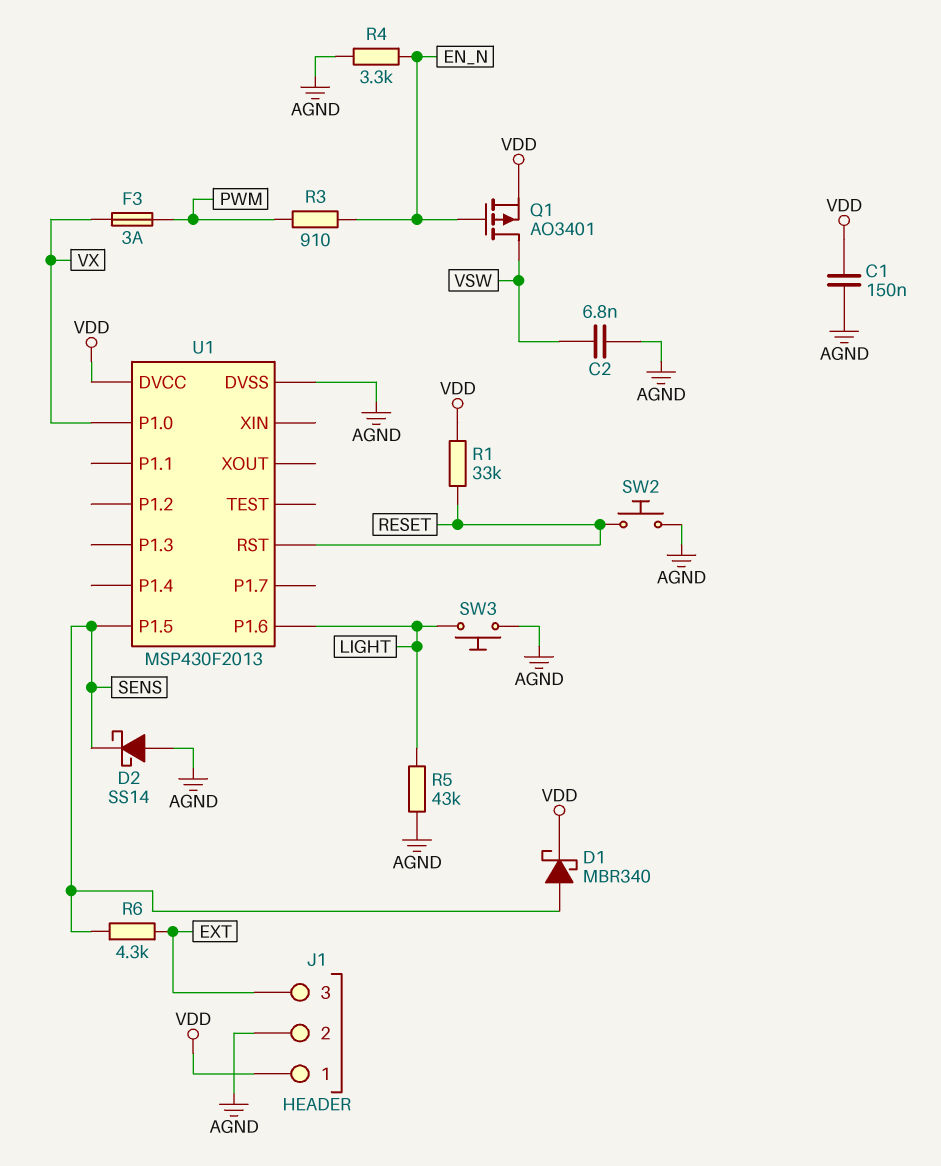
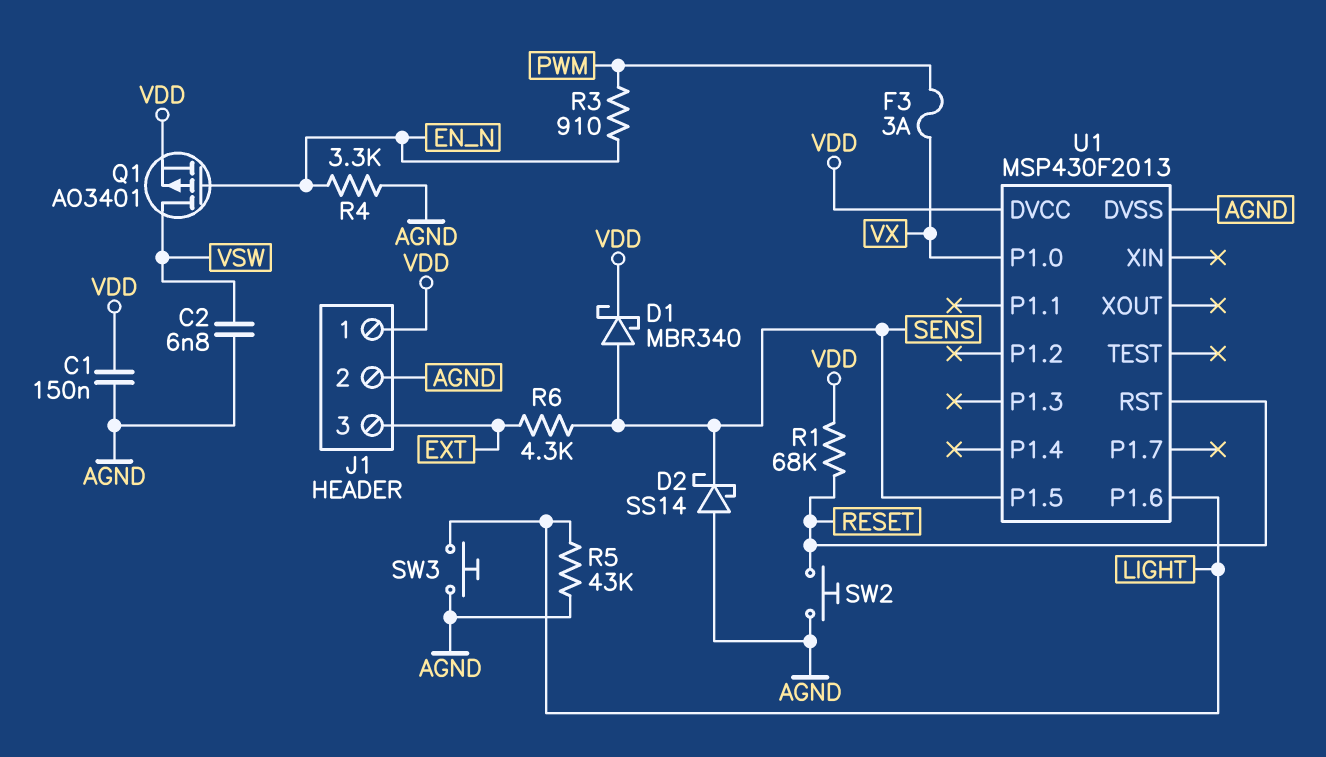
R1: 33k (RESET, VDD) -> 68k (RESET, VDD)

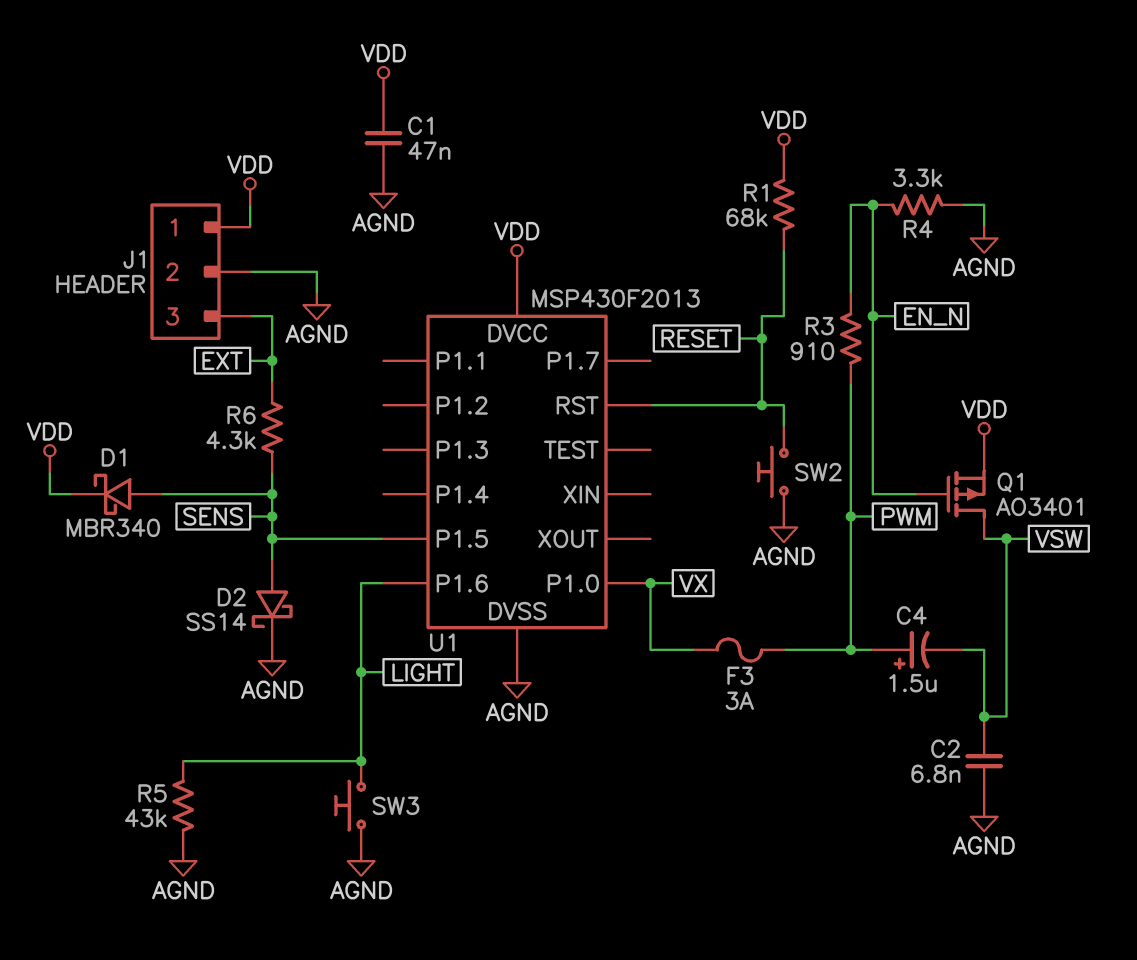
C1: 150nF (AGND, VDD) -> 47nF (AGND, VDD)
C4: none -> 1.5uF (plus PWM, minus VSW)
D2: schottky SS14 (A AGND, K SENS) -> schottky SS14 (A SENS, K AGND)

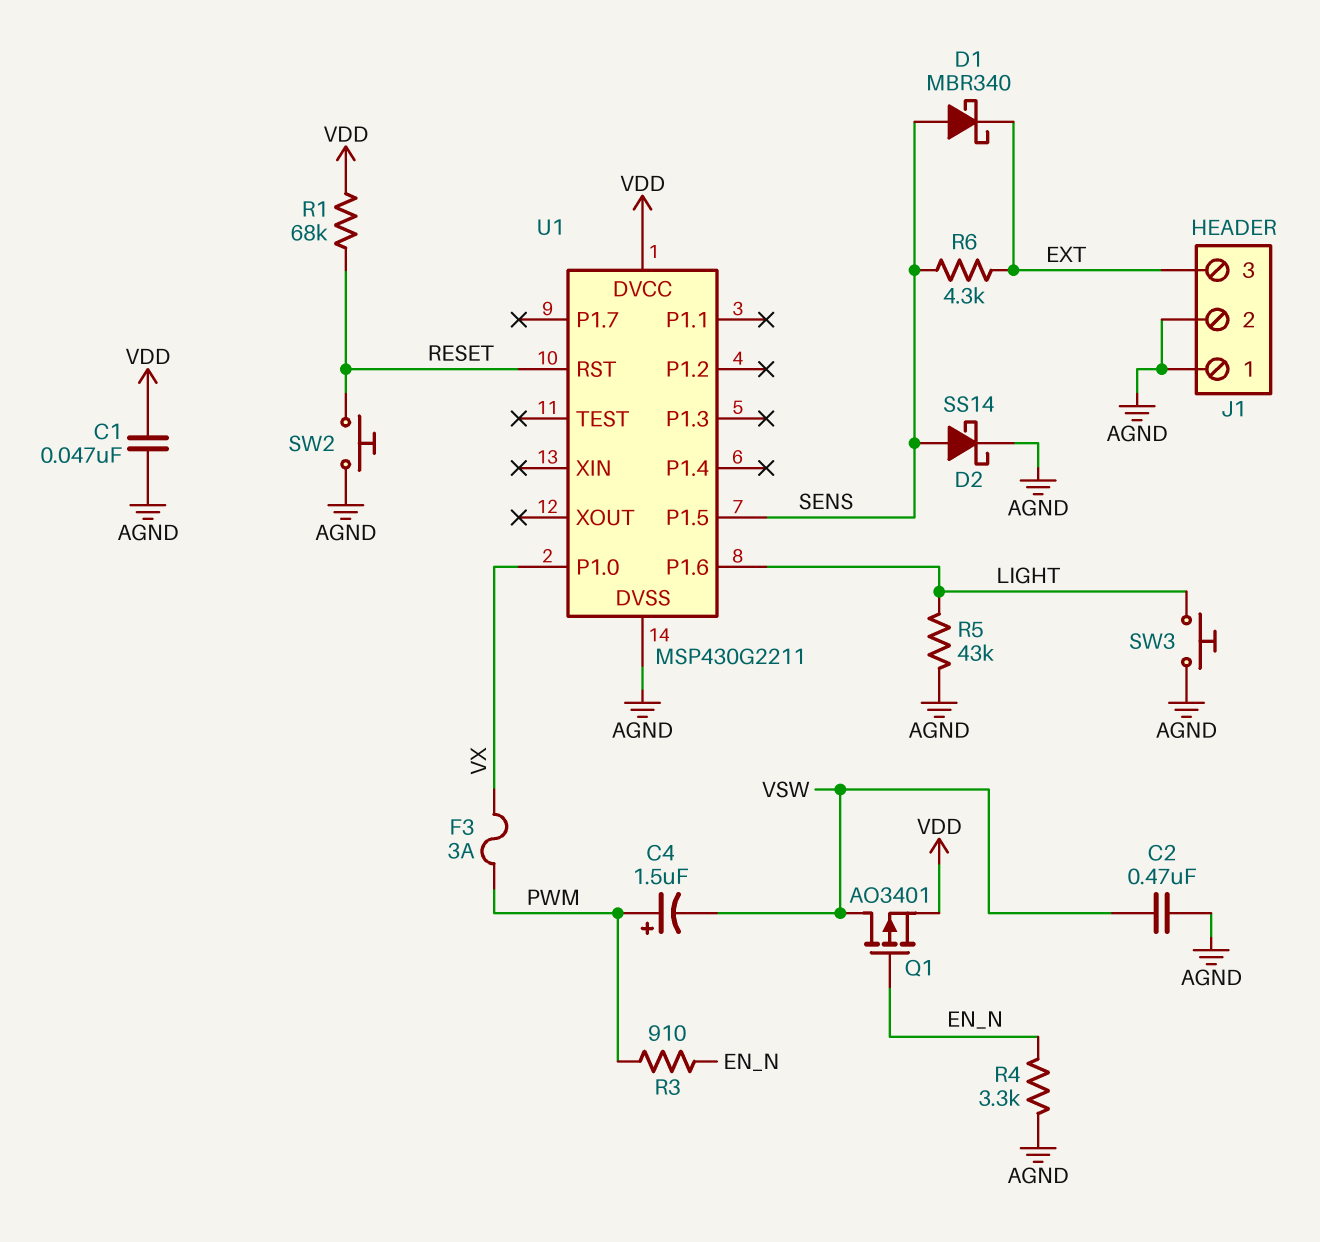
C2: 6.8nF (AGND, VSW) -> 470nF (AGND, VSW)
D1: schottky MBR340 (A SENS, K VDD) -> schottky MBR340 (A SENS, K EXT)
J1 pin 1: VDD -> AGND
U1: MSP430F2013 -> MSP430G2211

